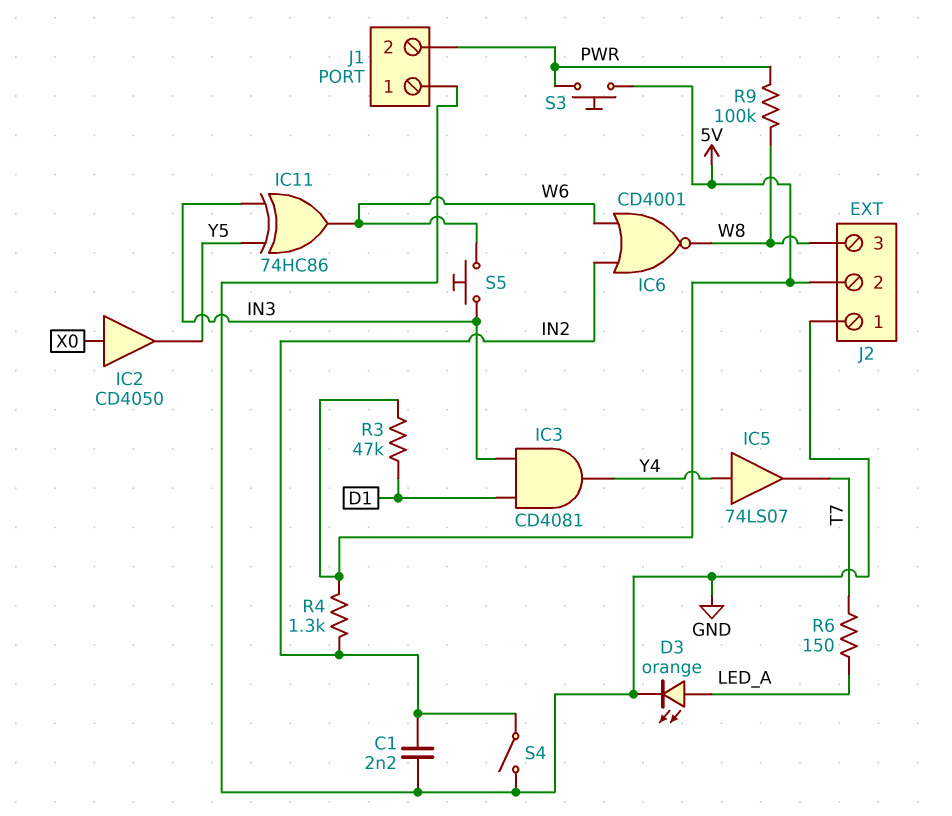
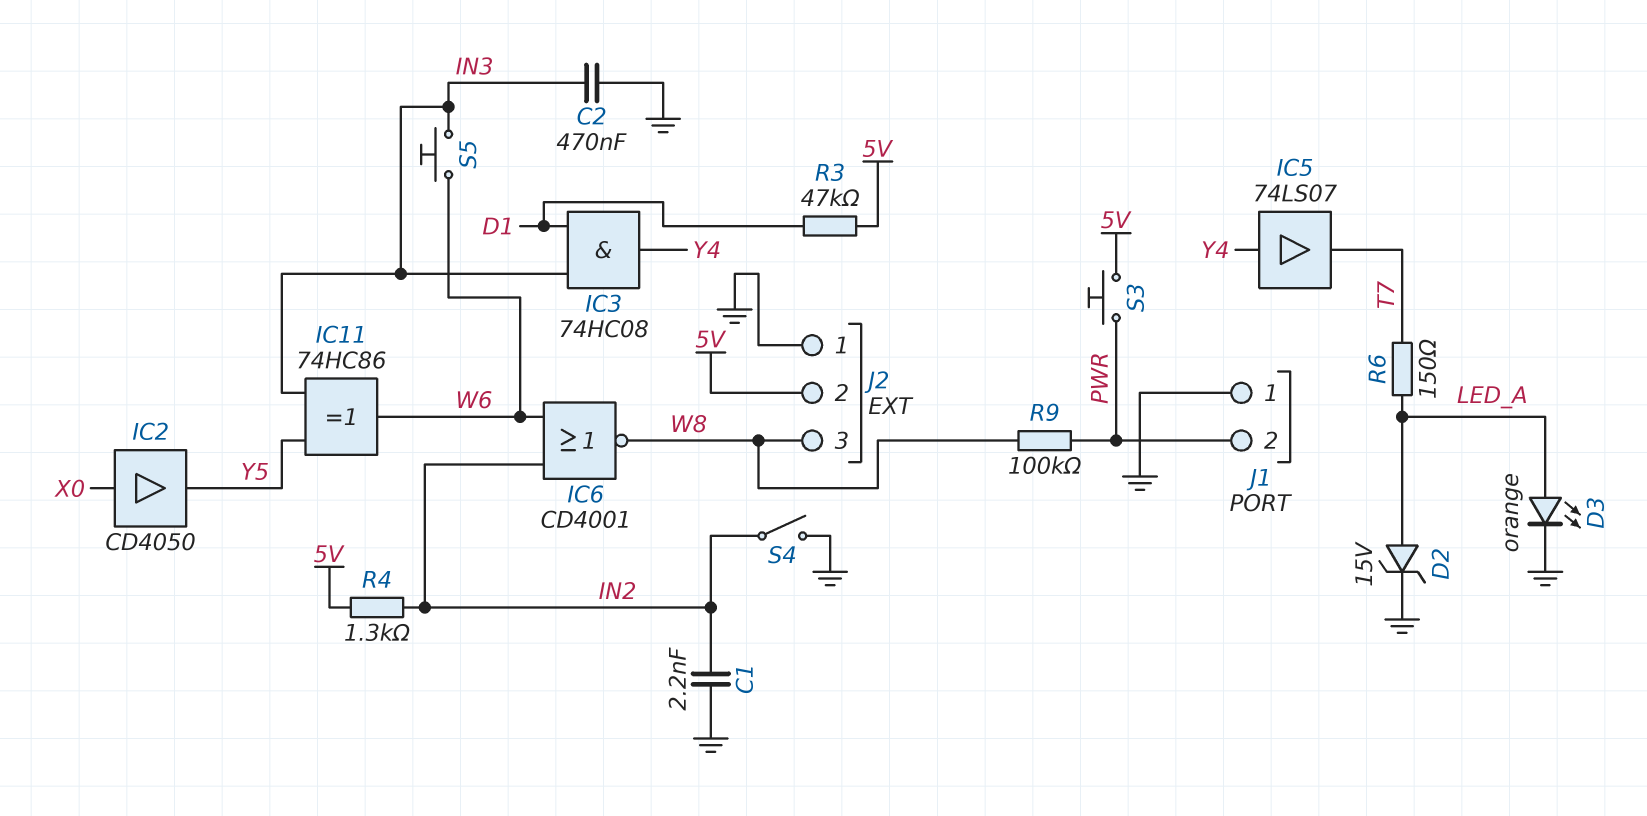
C2: none -> 470nF (GND, IN3)
D2: none -> zener 15V (A LED_A, K GND)
IC3: AND CD4081 (in D1, in IN3, out Y4) -> AND 74HC08 (in D1, in IN3, out Y4)

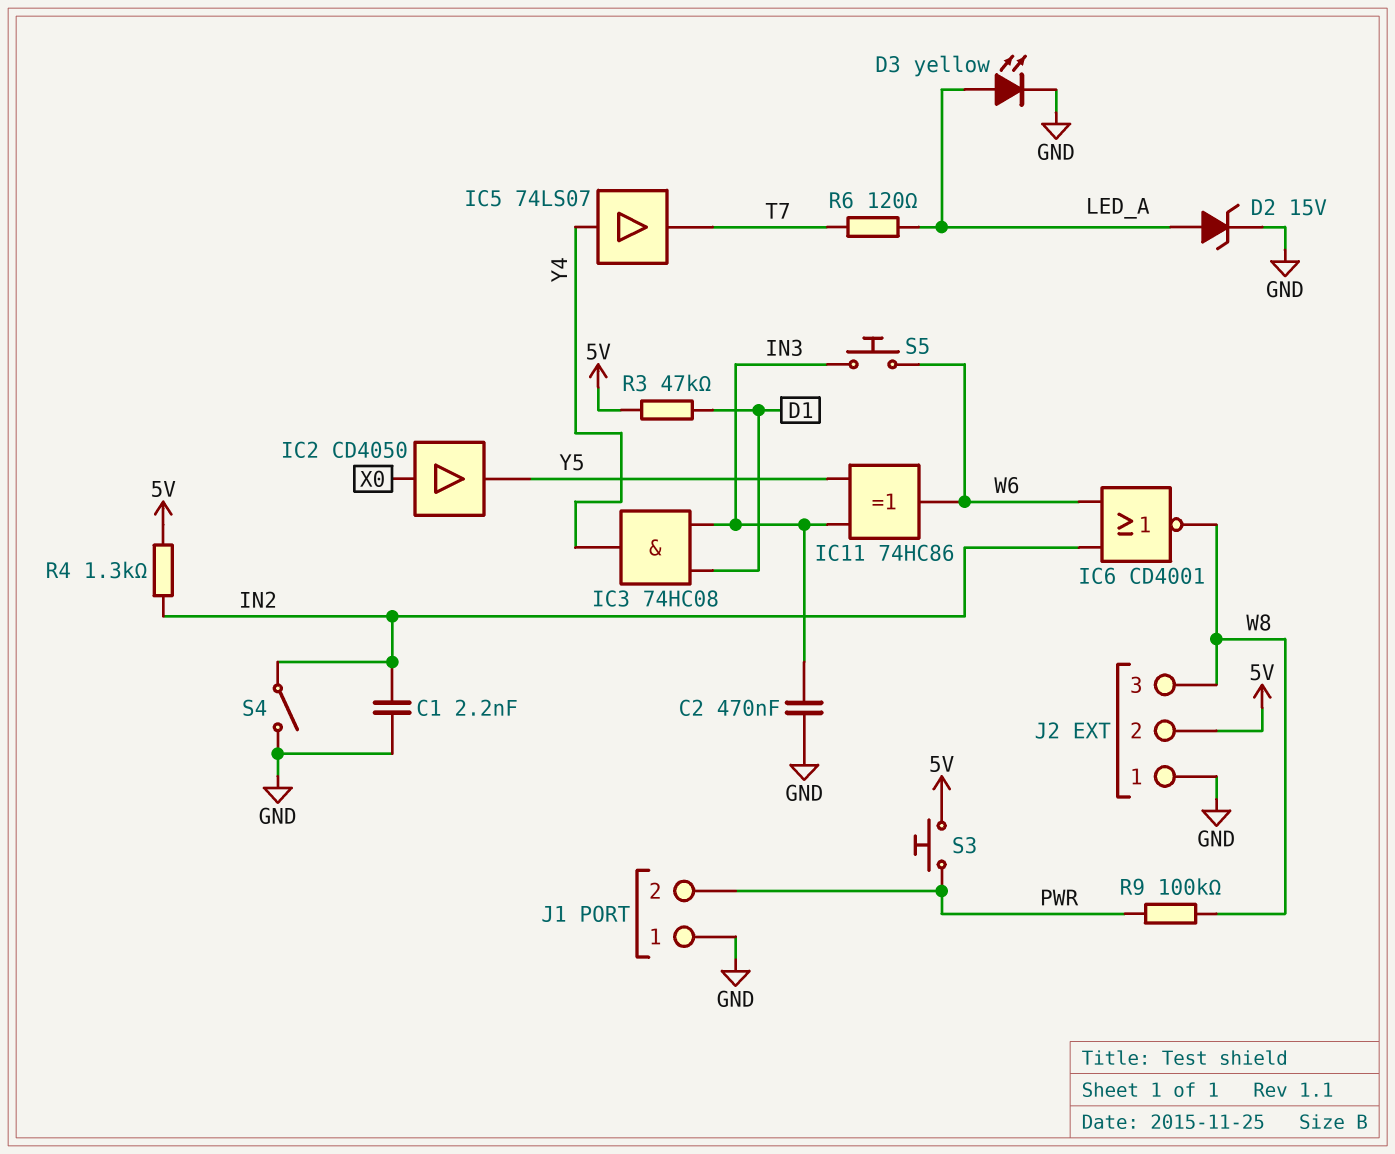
D3: LED orange (A LED_A, K GND) -> LED yellow (A LED_A, K GND)
R6: 150 (LED_A, T7) -> 120 (LED_A, T7)

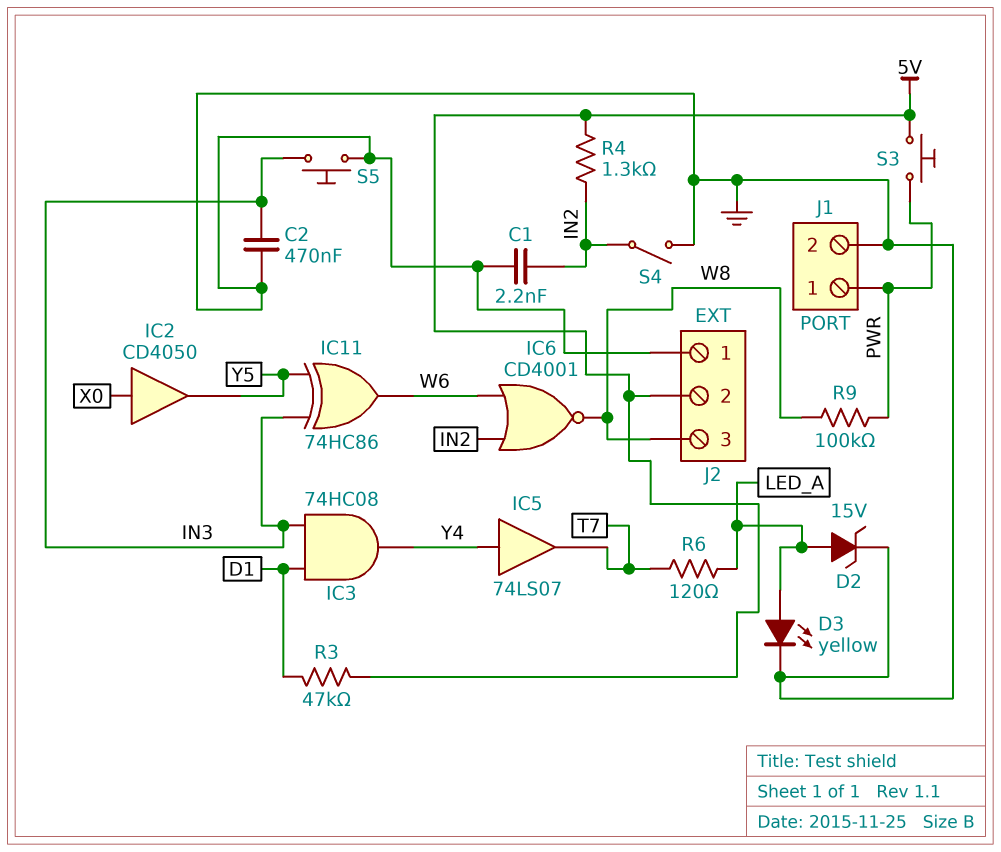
J1 pin 1: GND -> PWR
J1 pin 2: PWR -> GND
S5: button (IN3, W6) -> button (GND, IN3)

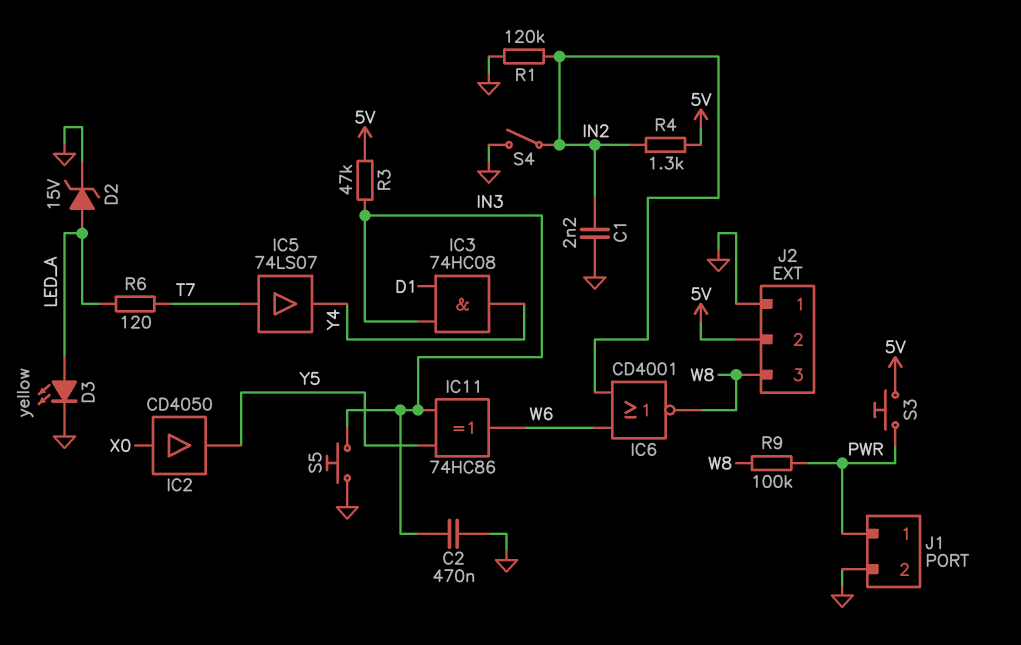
IC5: buffer 74LS07 (in Y4, out T7) -> buffer 74LS07 (in T7, out Y4)
R1: none -> 120k (GND, IN2)
R3: 47k (5V, D1) -> 47k (5V, IN3)

